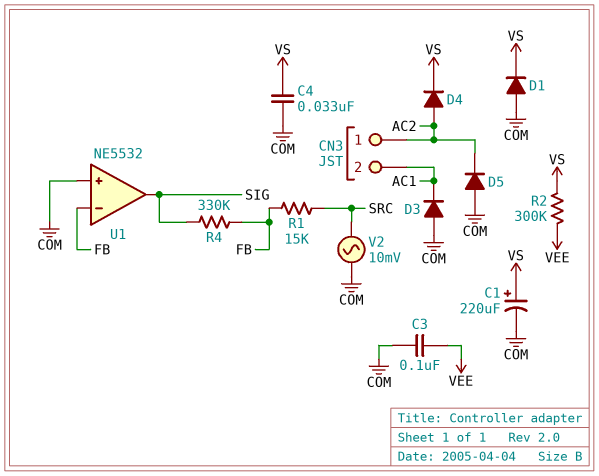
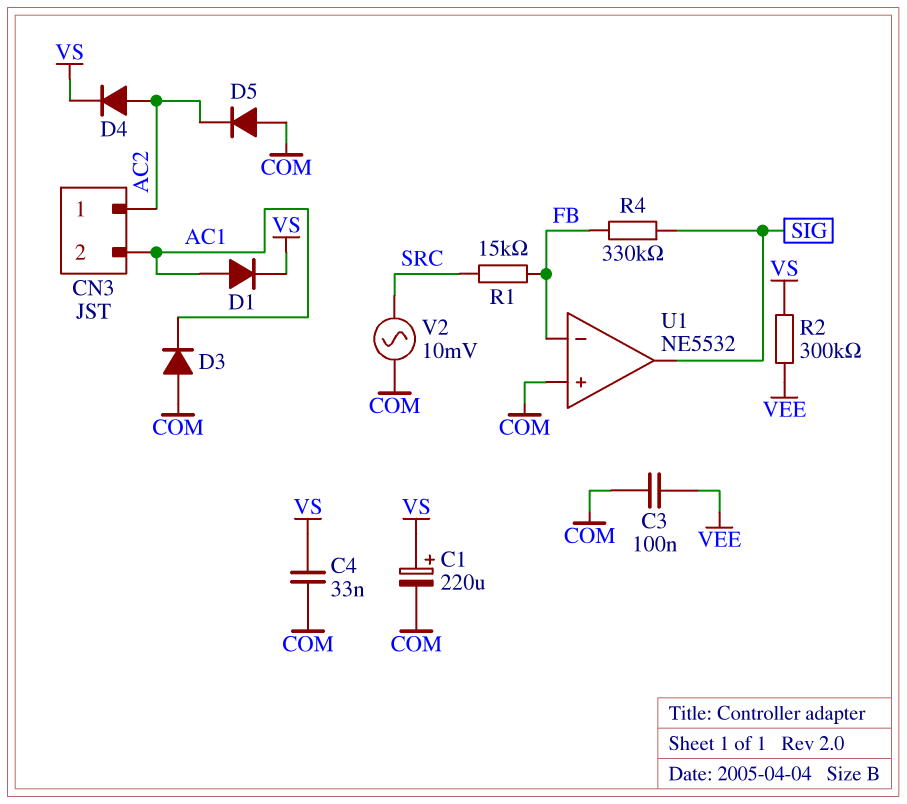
D1: diode (A COM, K VS) -> diode (A AC1, K VS)

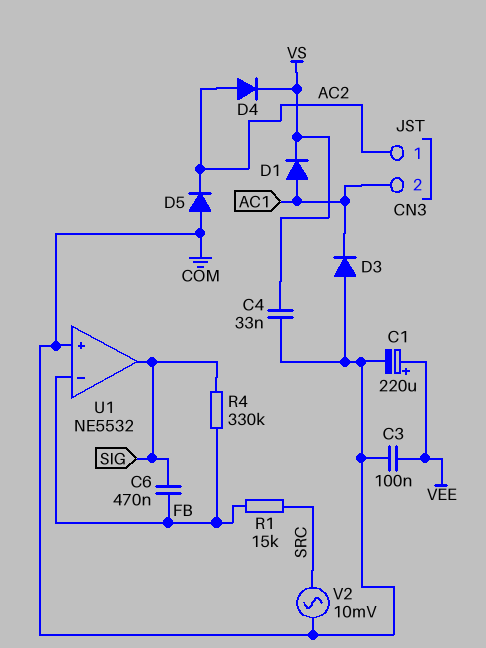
C1: 220uF (plus VS, minus COM) -> 220uF (plus VEE, minus COM)
C6: none -> 470nF (FB, SIG)
R2: 300k (VEE, VS) -> none

